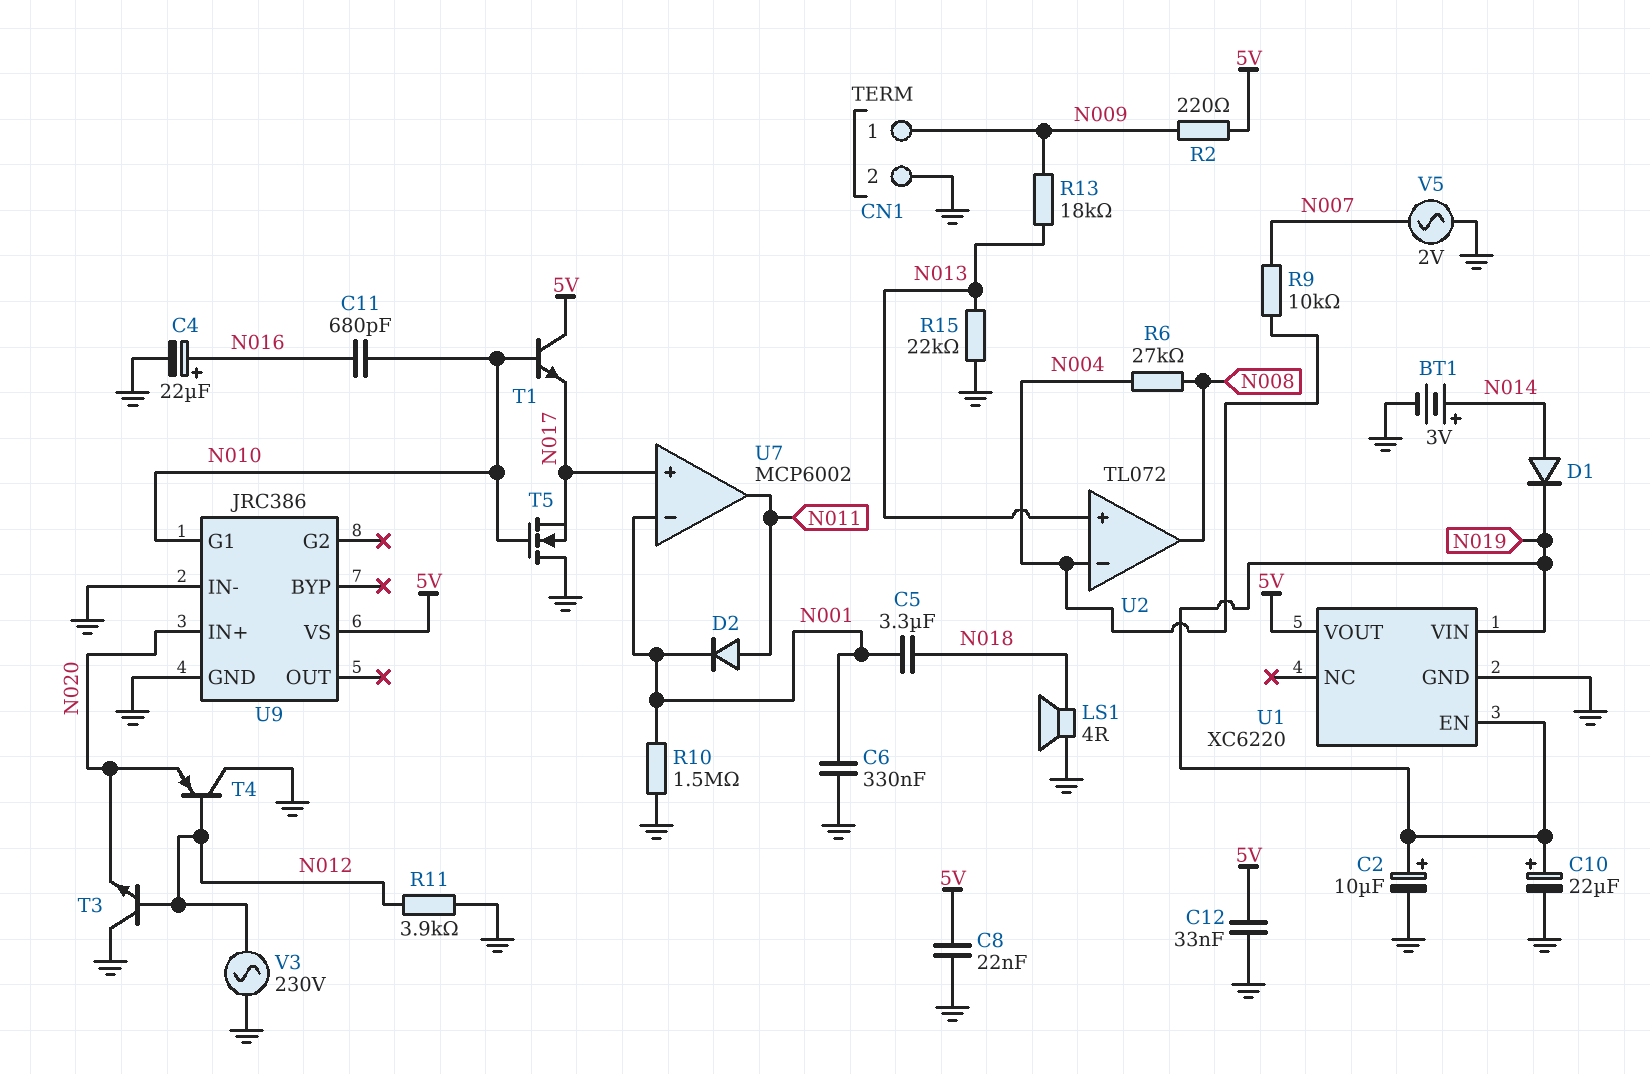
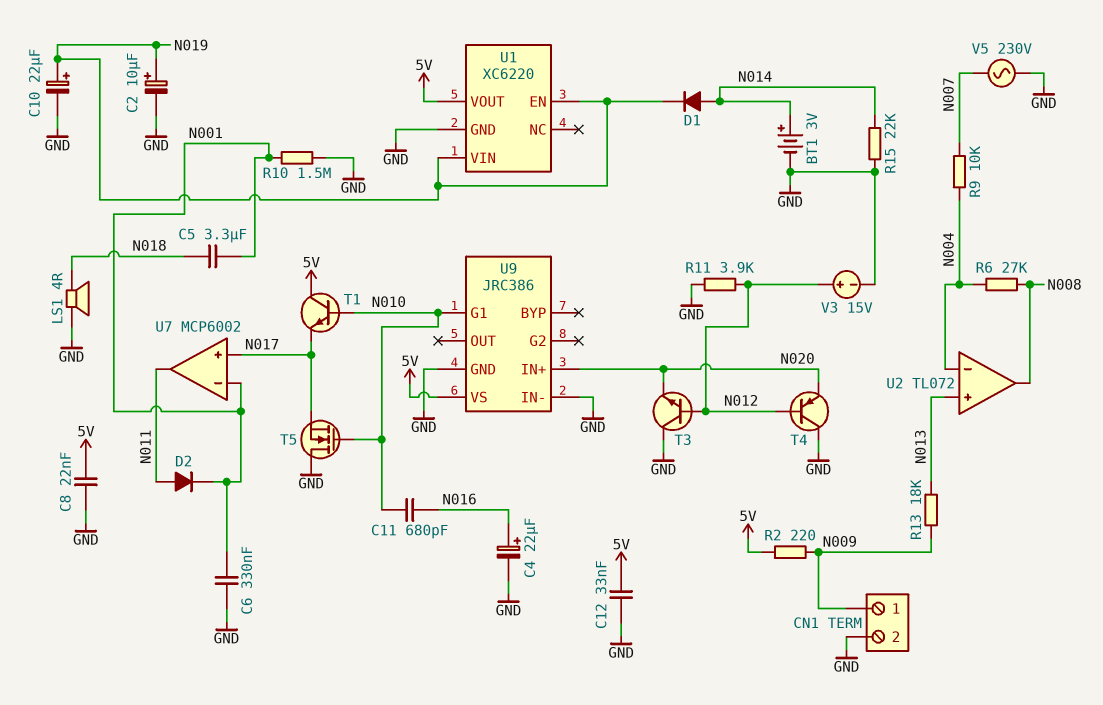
R15: 22k (GND, N013) -> 22k (GND, N014)
V3: AC 230V (GND, N012) -> 15V (plus N012, minus GND)
V5: AC 2V (GND, N007) -> AC 230V (GND, N007)

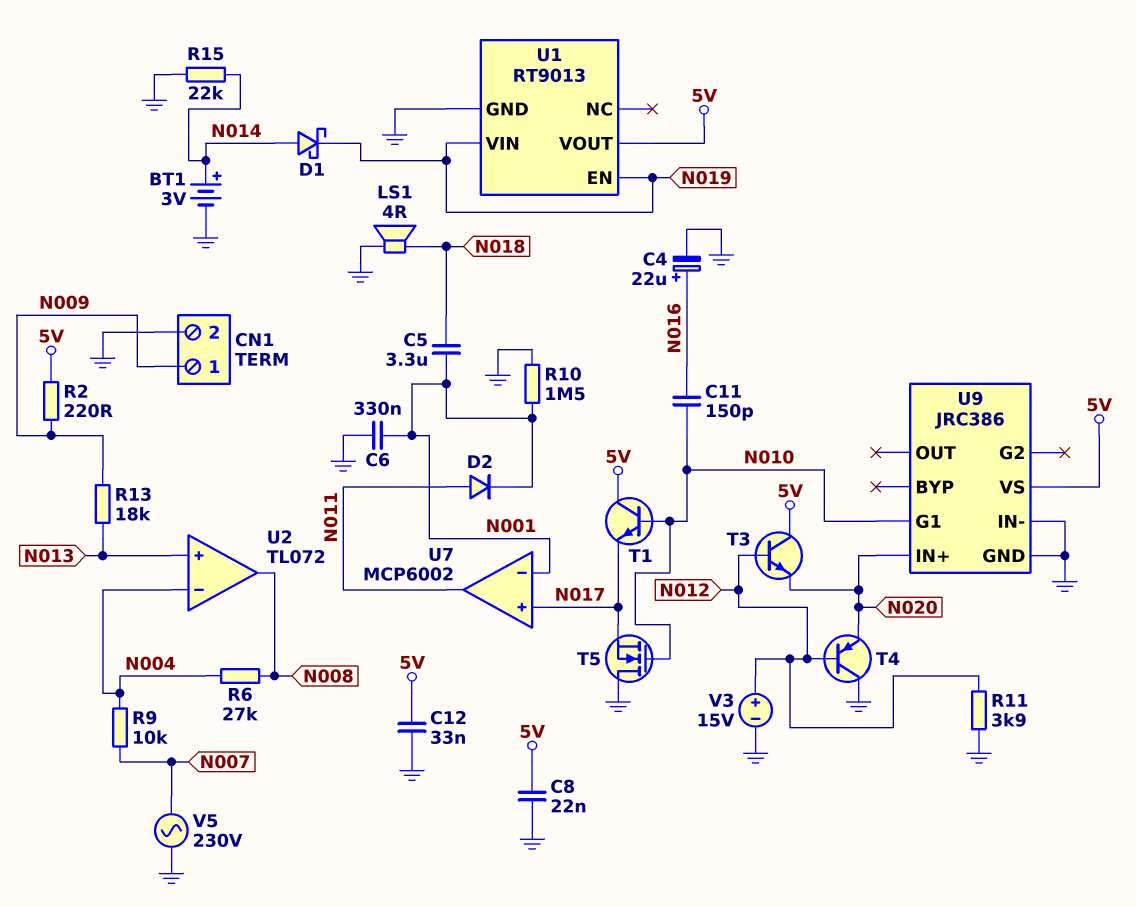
C2: 10uF (plus N019, minus GND) -> none
C10: 22uF (plus N019, minus GND) -> none
C11: 680pF (N010, N016) -> 150pF (N010, N016)
D1: diode (A N014, K N019) -> schottky (A N014, K N019)
T3: NPN (B N012, C GND, E N020) -> NPN (B N012, C 5V, E N020)
U1: XC6220 -> RT9013

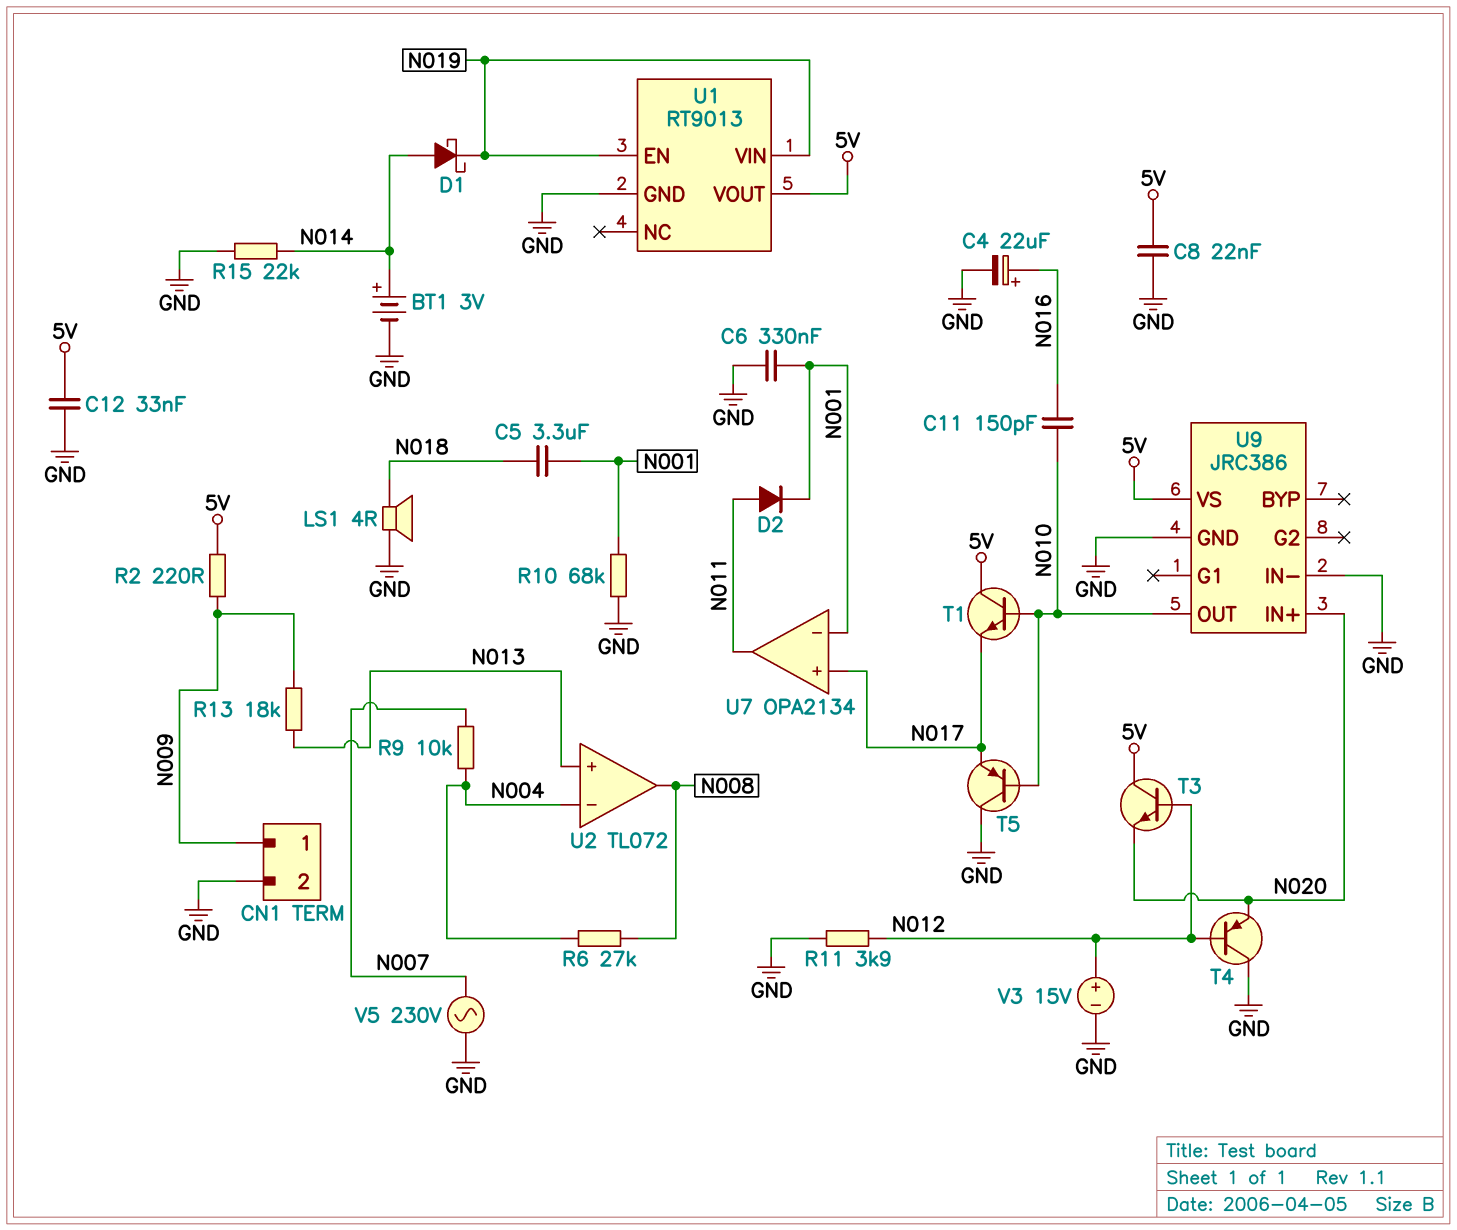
R10: 1.5M (GND, N001) -> 68k (GND, N001)
T5: NMOS (G N010, D GND, S N017) -> PNP (B N010, C GND, E N017)
U7: MCP6002 -> OPA2134
U9 pin G1: N010 -> none
U9 pin OUT: none -> N010

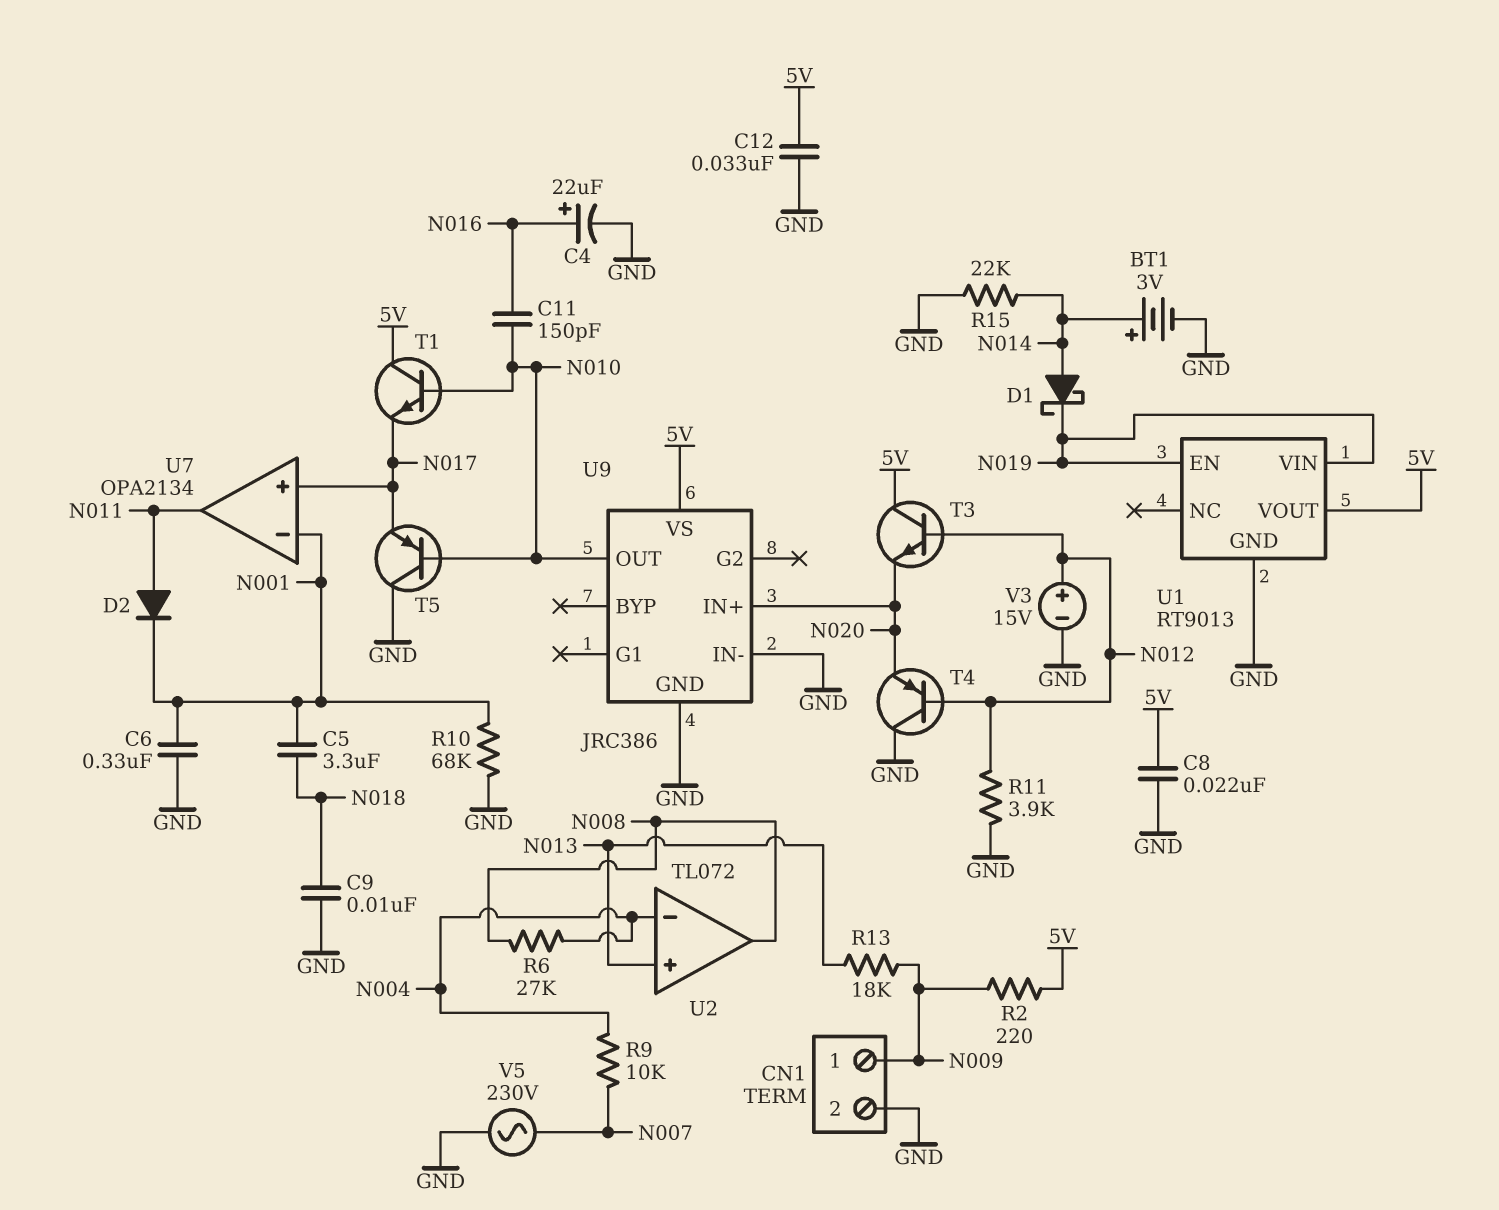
C9: none -> 10nF (GND, N018)
LS1: speaker 4R (GND, N018) -> none

